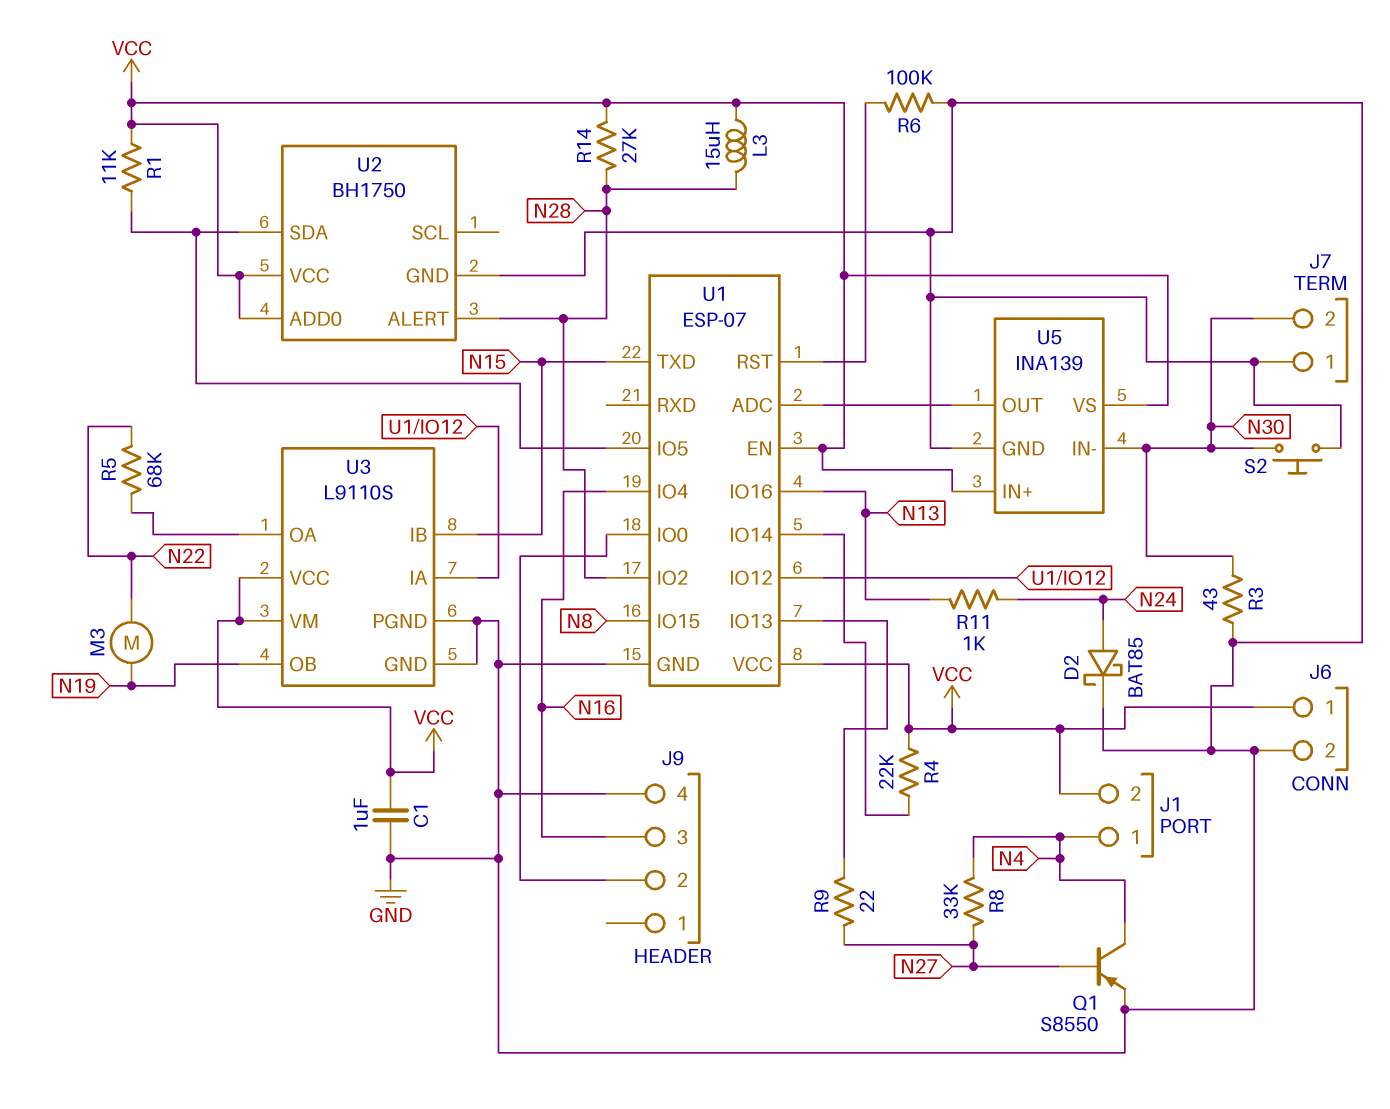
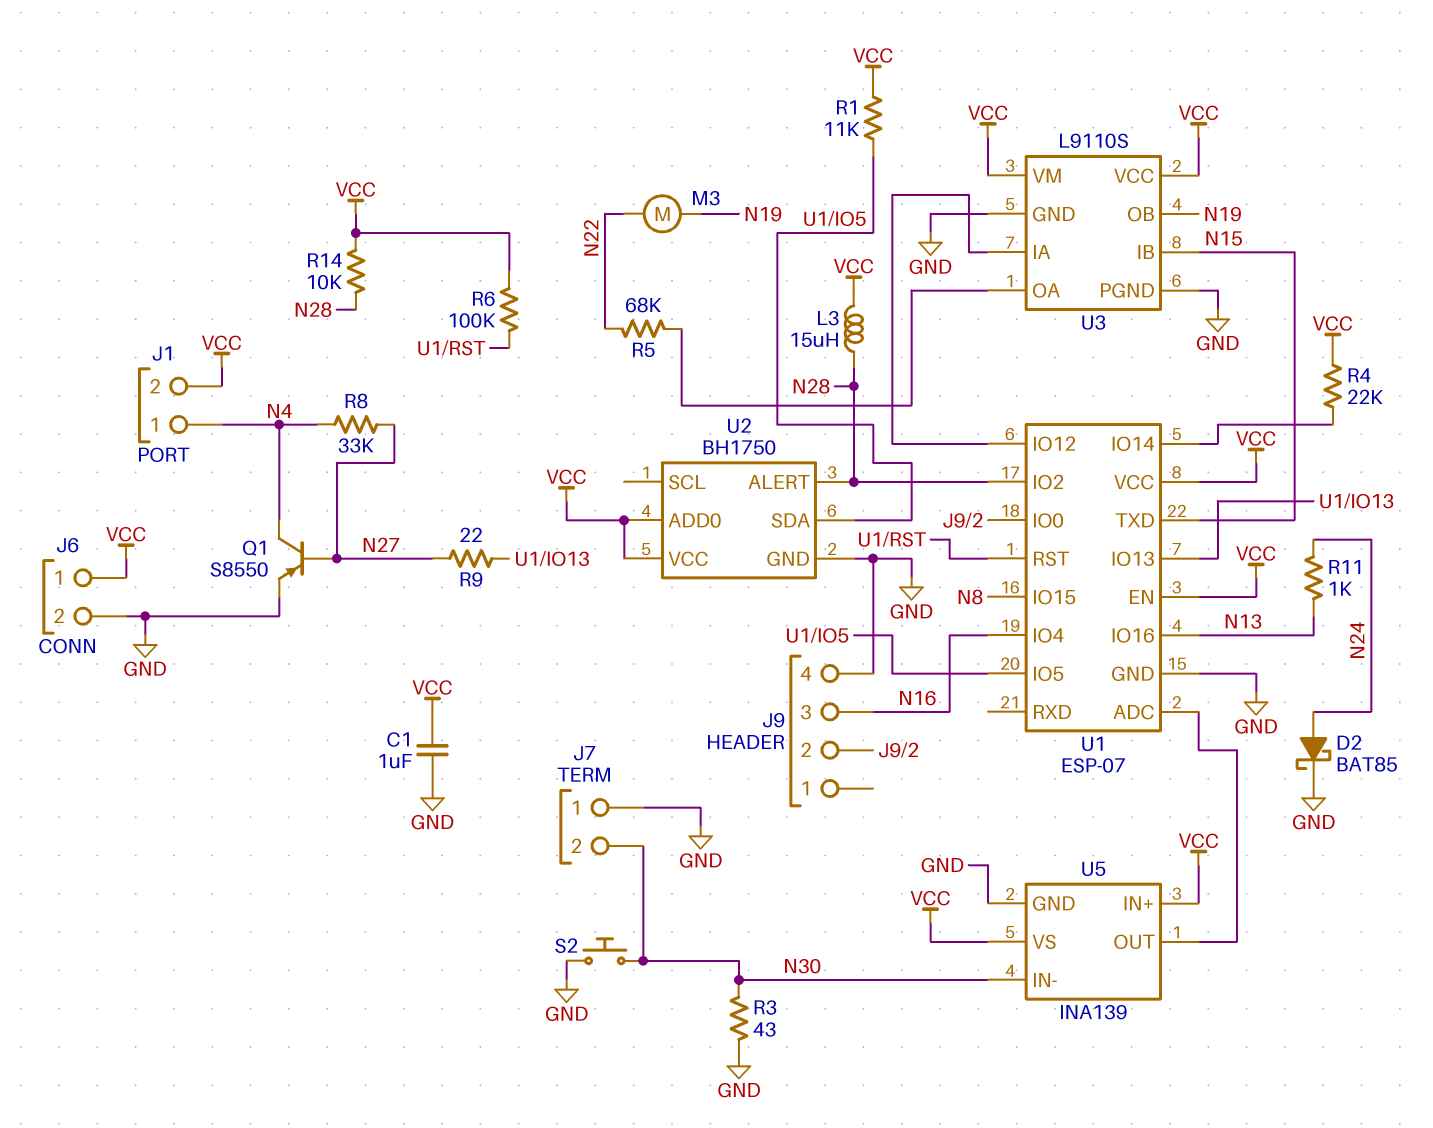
R6: 100k (GND, U1/RST) -> 100k (U1/RST, VCC)
R14: 27k (N28, VCC) -> 10k (N28, VCC)

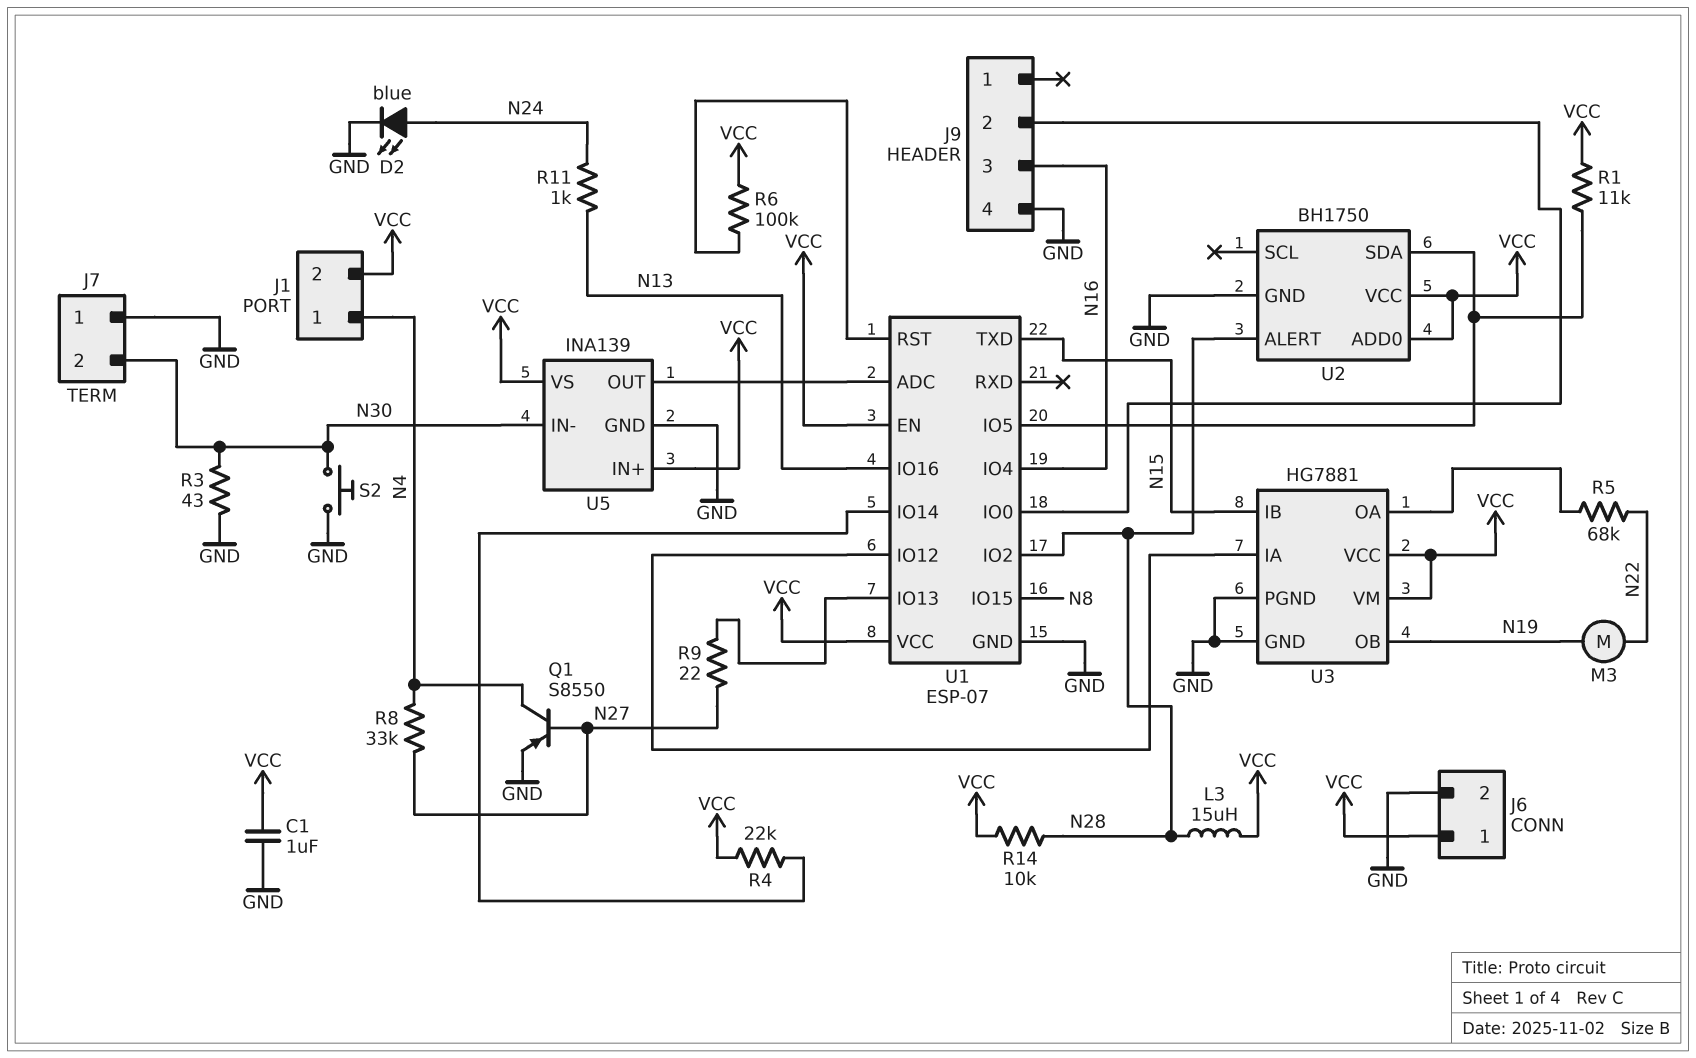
D2: schottky BAT85 (A N24, K GND) -> LED blue (A N24, K GND)
U3: L9110S -> HG7881

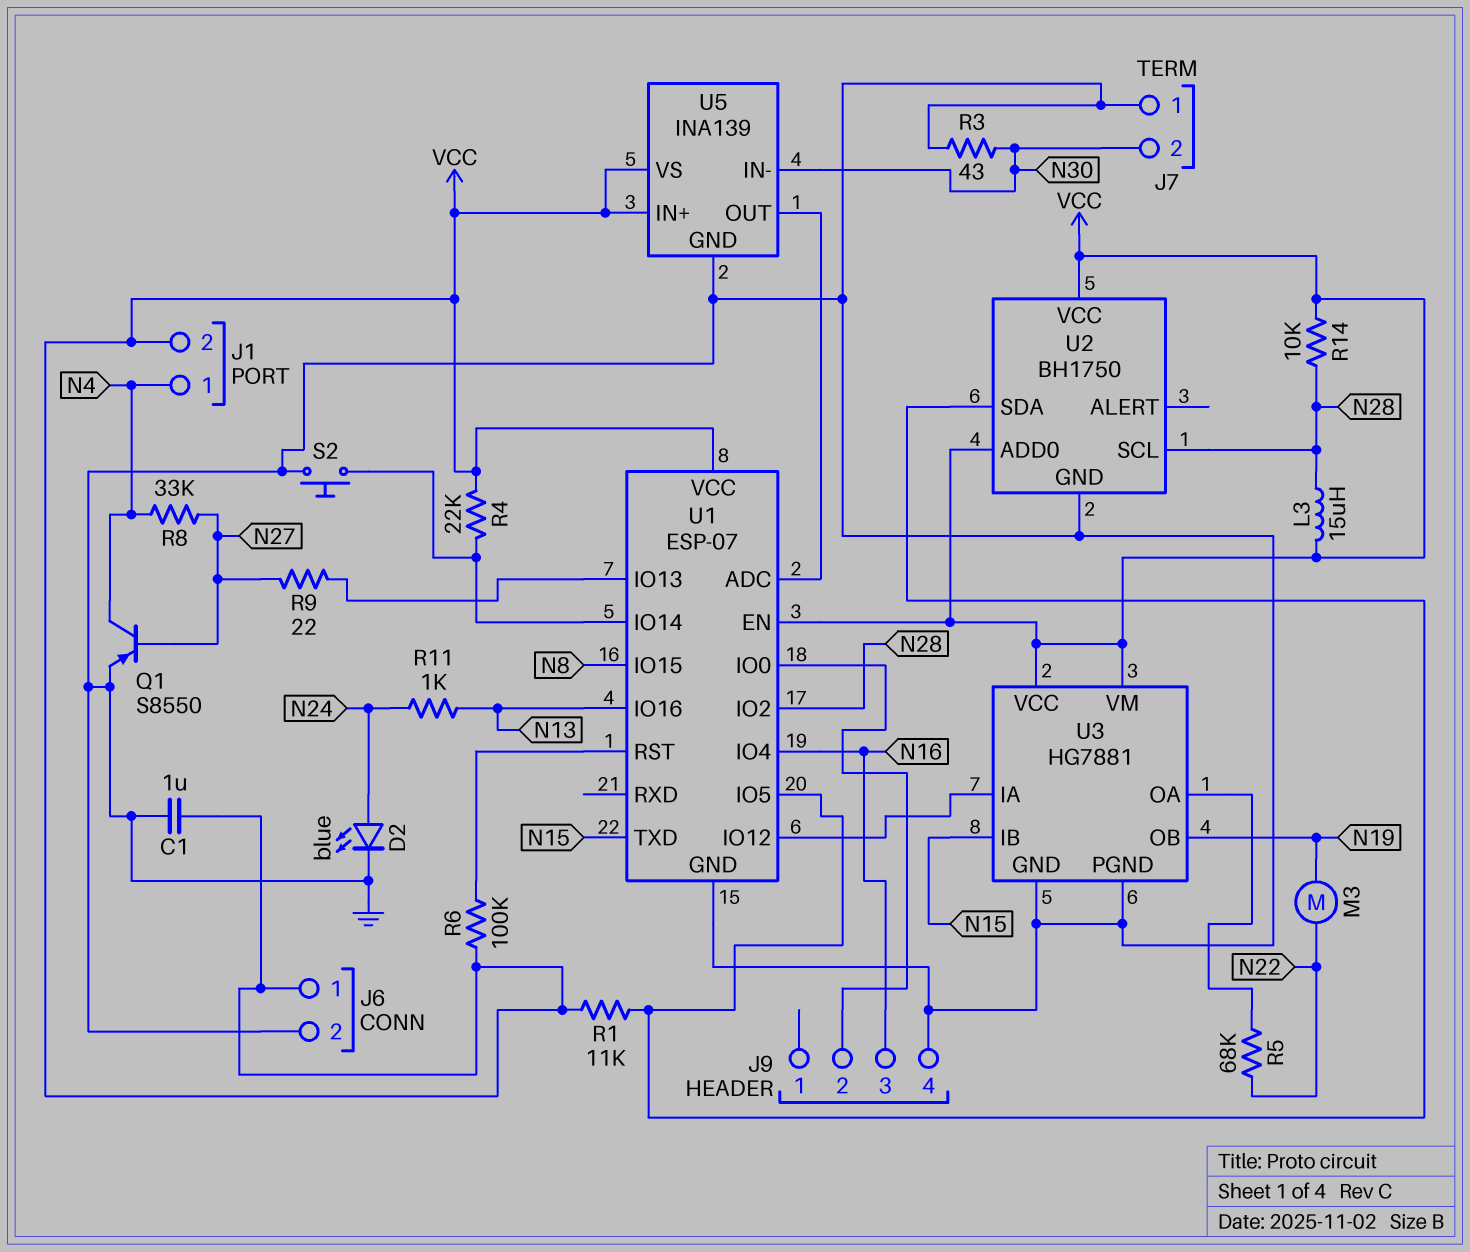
S2: button (GND, N30) -> button (GND, U1/IO14)
U2 pin ALERT: N28 -> none
U2 pin SCL: none -> N28

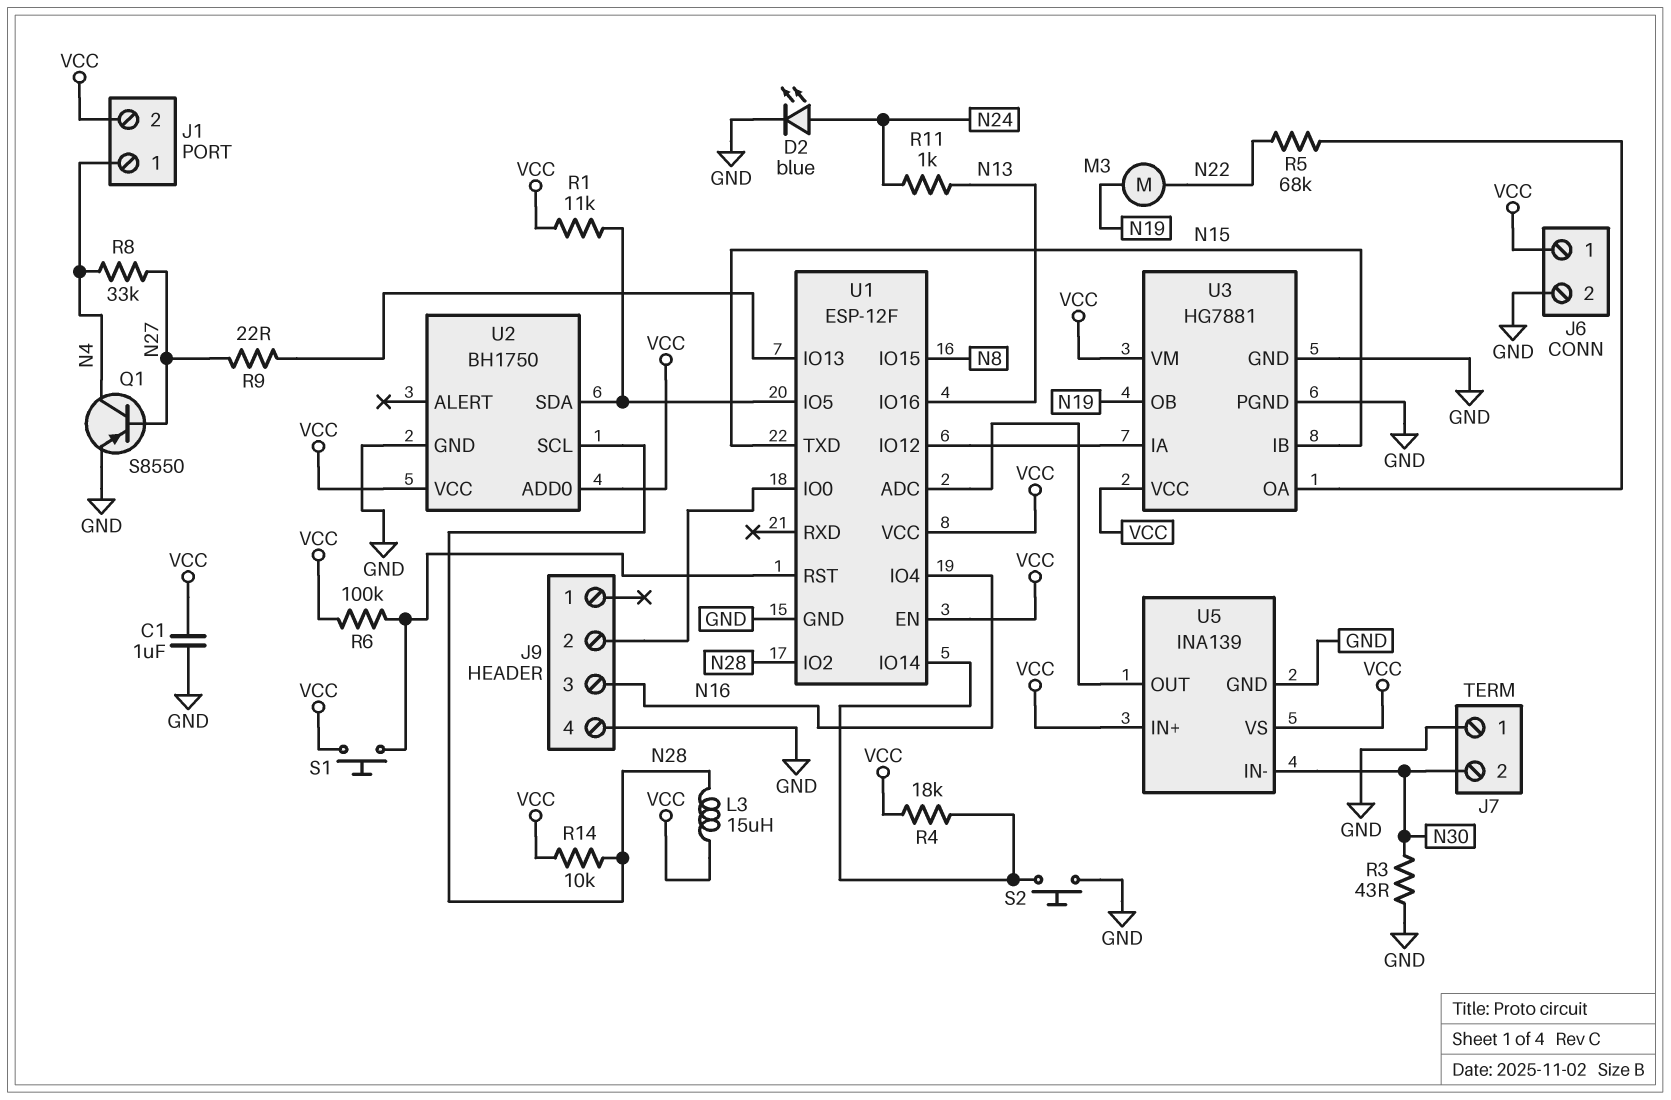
R4: 22k (U1/IO14, VCC) -> 18k (U1/IO14, VCC)
S1: none -> button (U1/RST, VCC)
U1: ESP-07 -> ESP-12F

